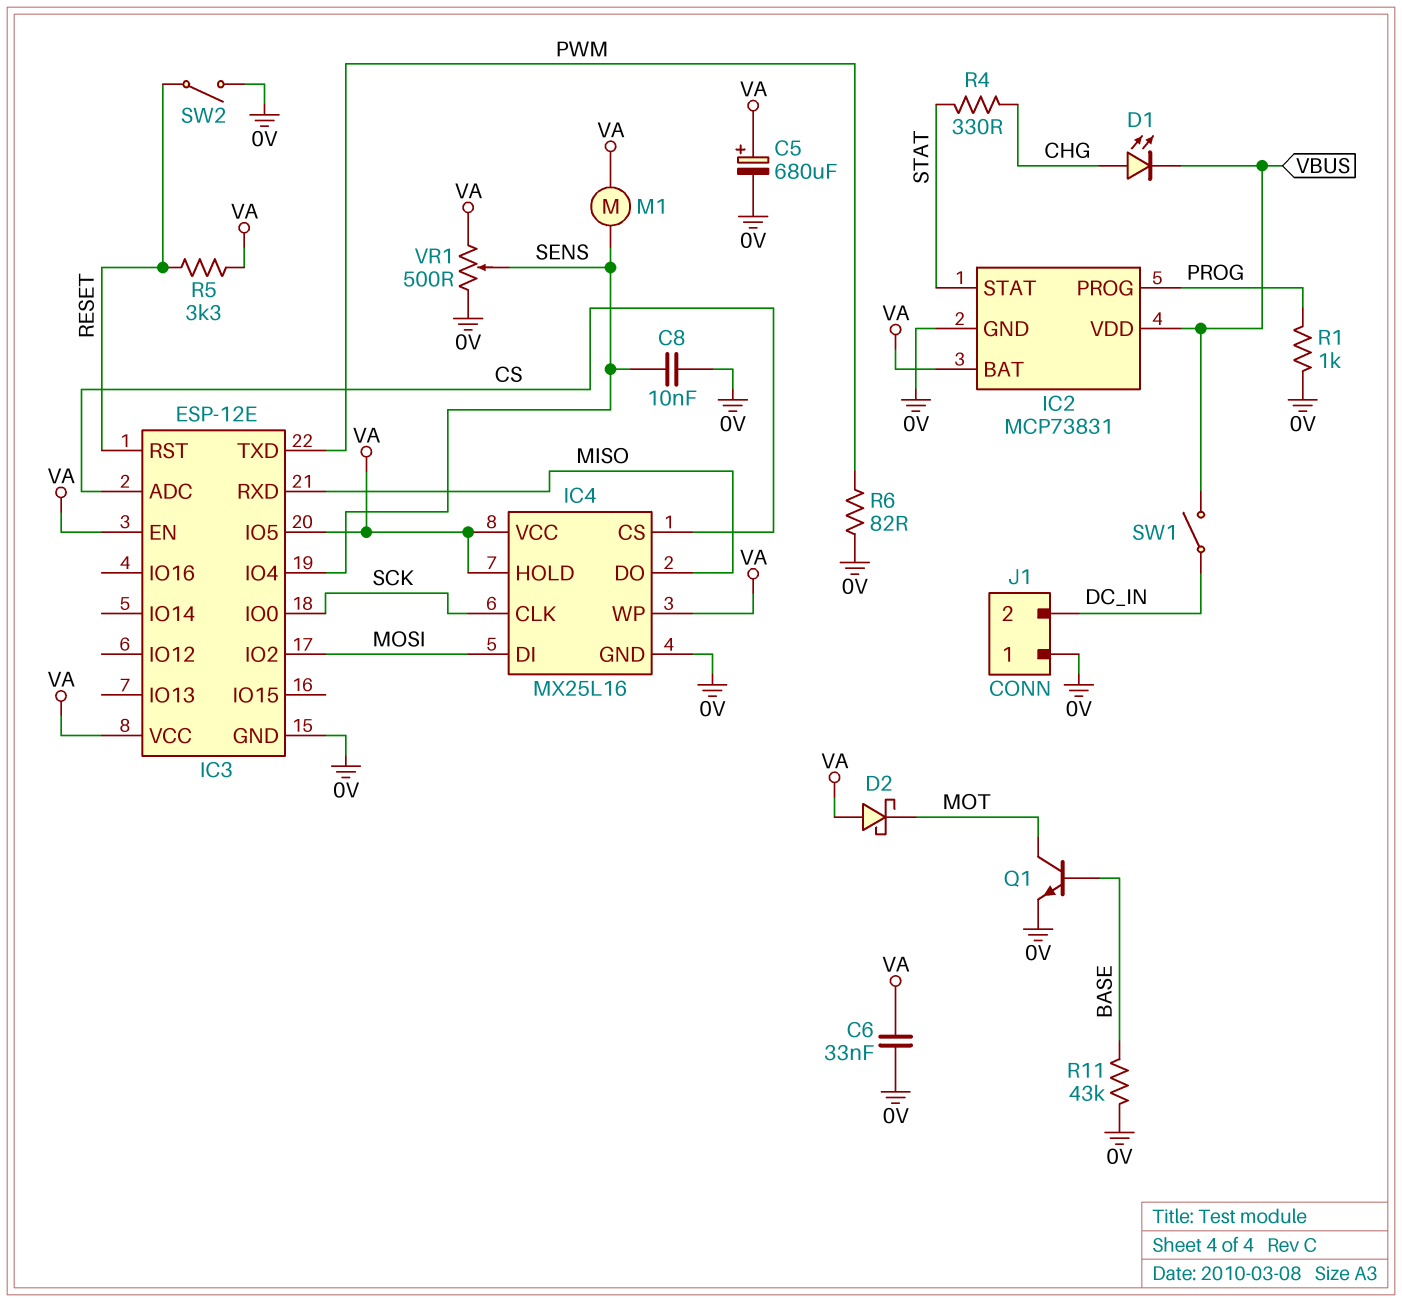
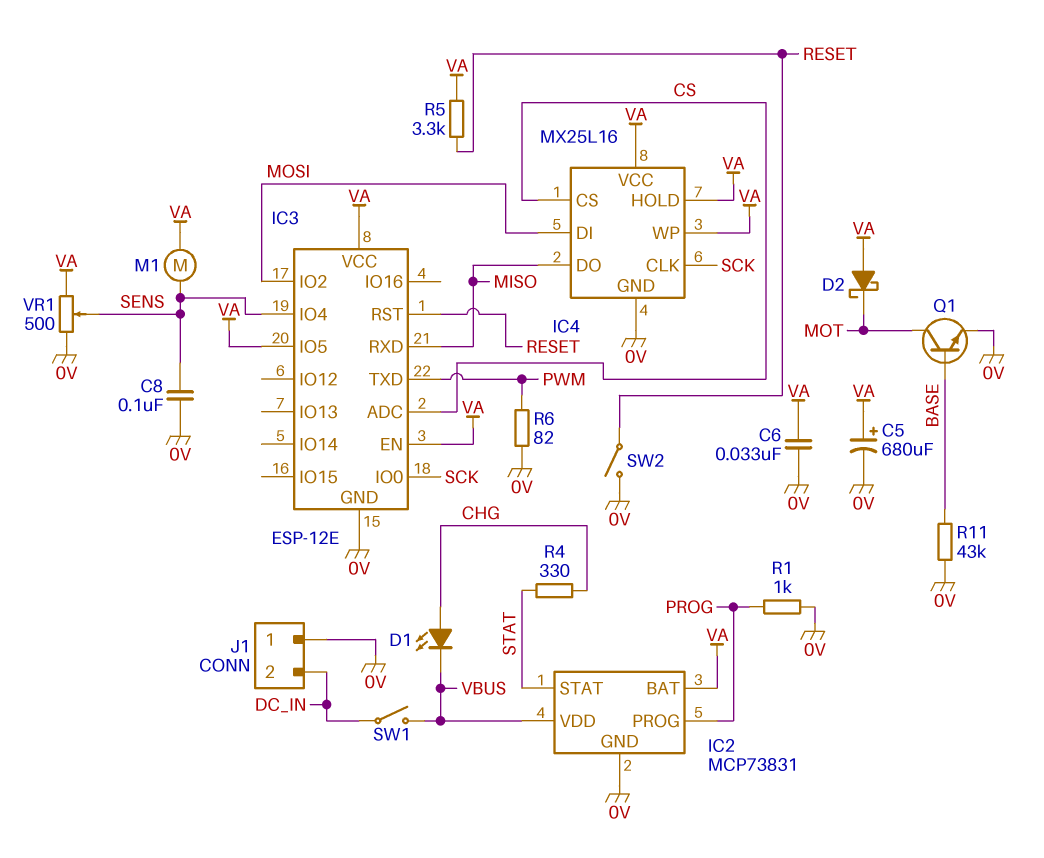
C8: 10nF (0V, SENS) -> 100nF (0V, SENS)

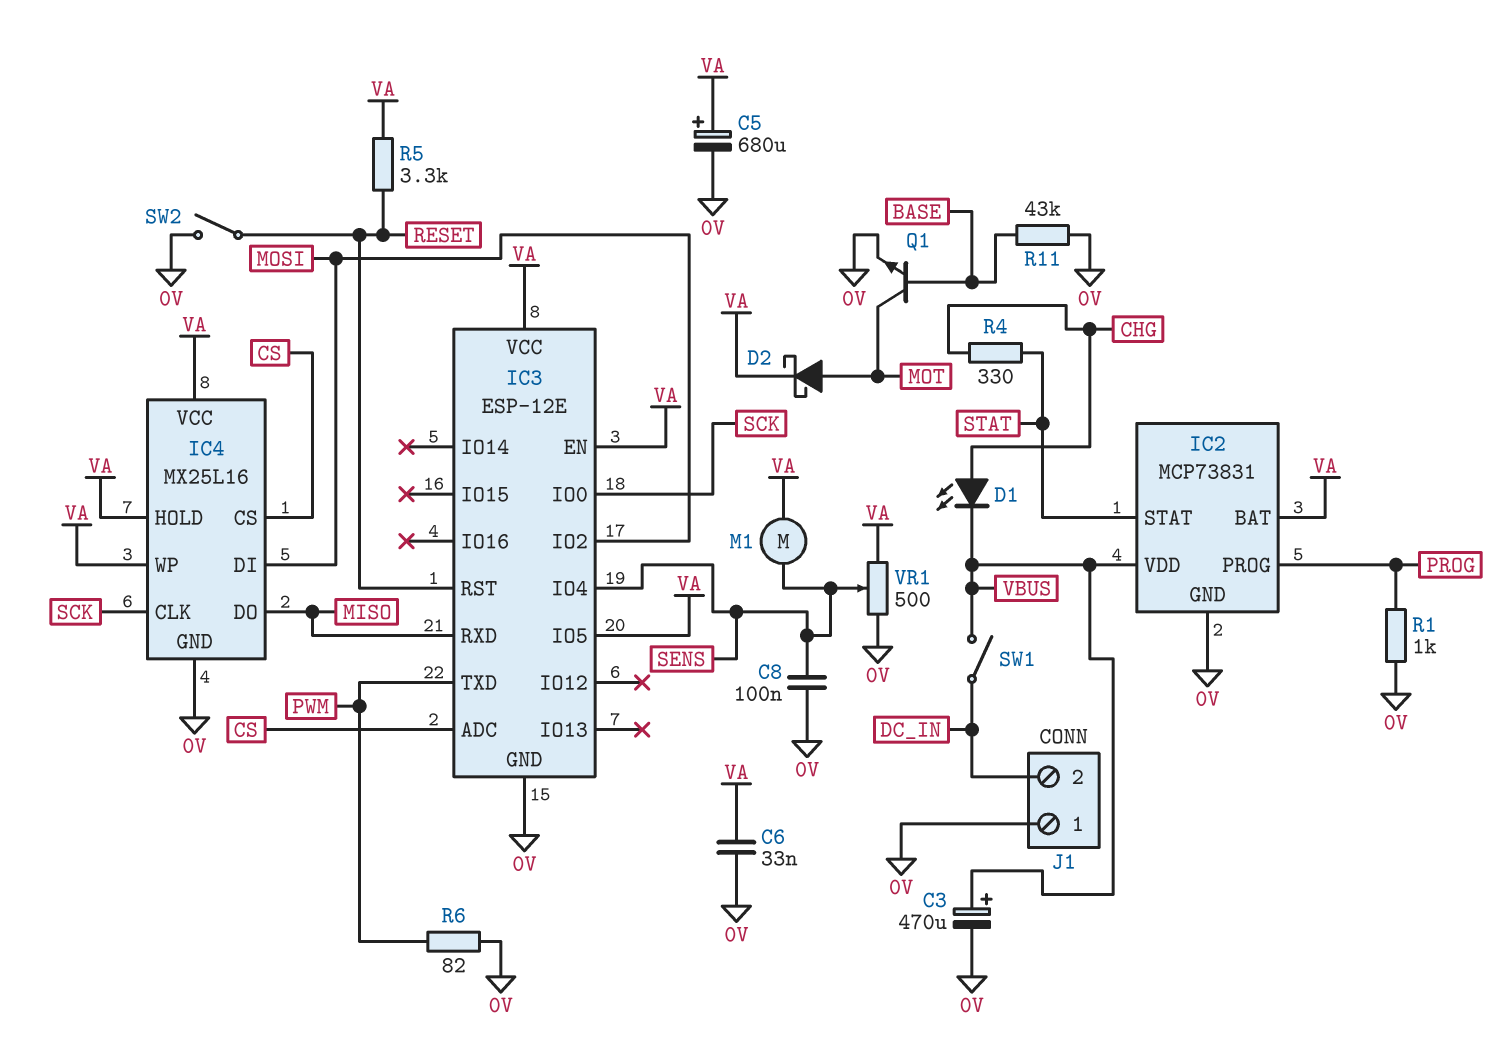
C3: none -> 470uF (plus VBUS, minus 0V)
D2: schottky (A VA, K MOT) -> schottky (A MOT, K VA)

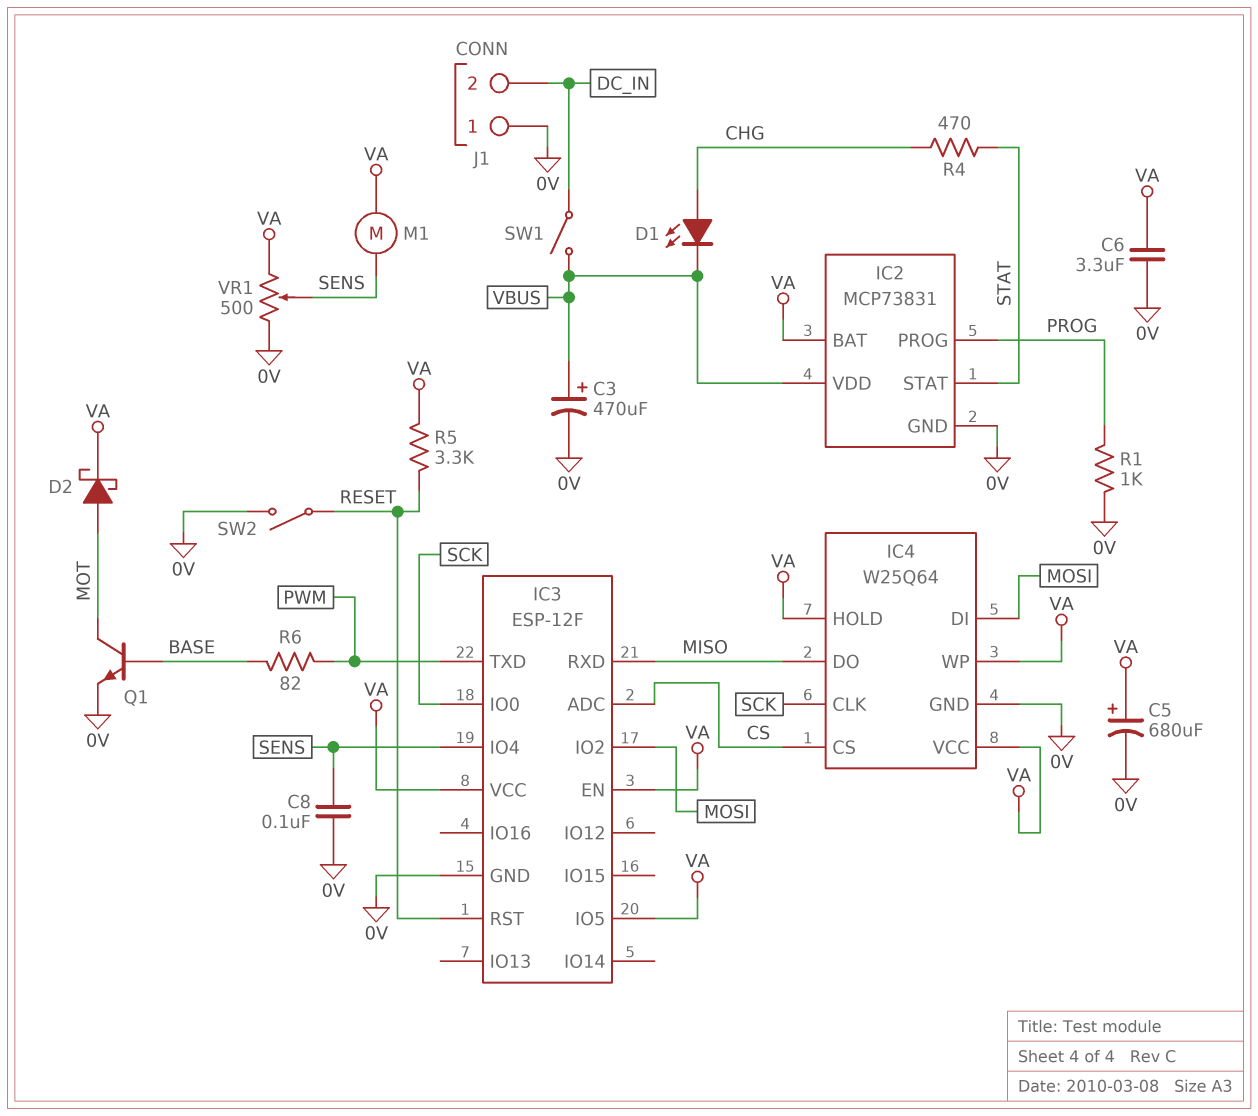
C6: 33nF (0V, VA) -> 3.3uF (0V, VA)
IC3: ESP-12E -> ESP-12F
IC4: MX25L16 -> W25Q64
R4: 330 (CHG, STAT) -> 470 (CHG, STAT)
R6: 82 (0V, PWM) -> 82 (BASE, PWM)
R11: 43k (0V, BASE) -> none

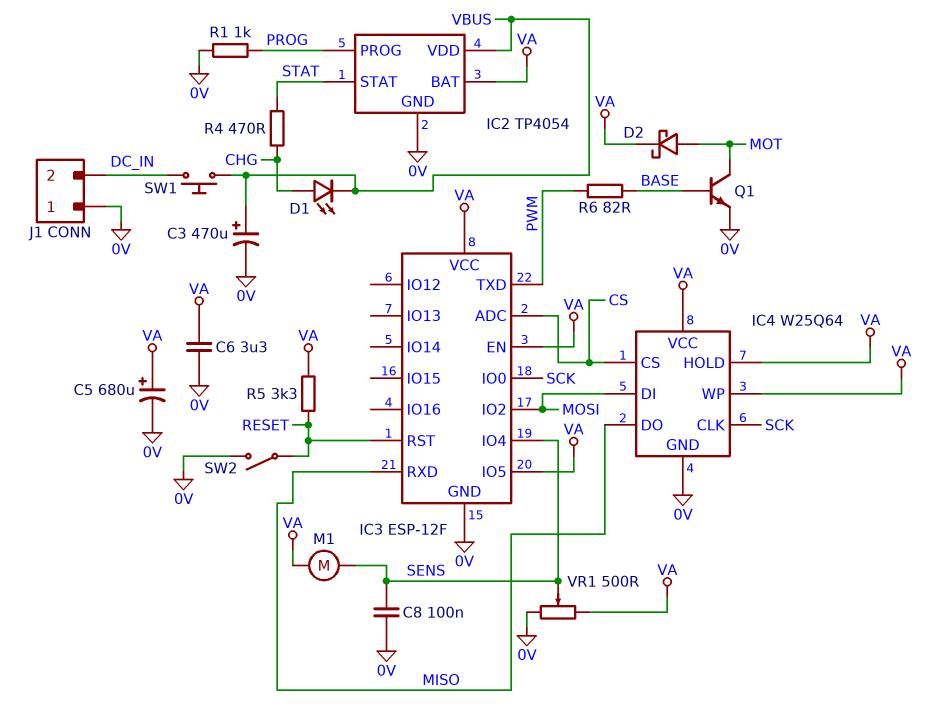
IC2: MCP73831 -> TP4054
SW1: switch (DC_IN, VBUS) -> button (DC_IN, VBUS)

